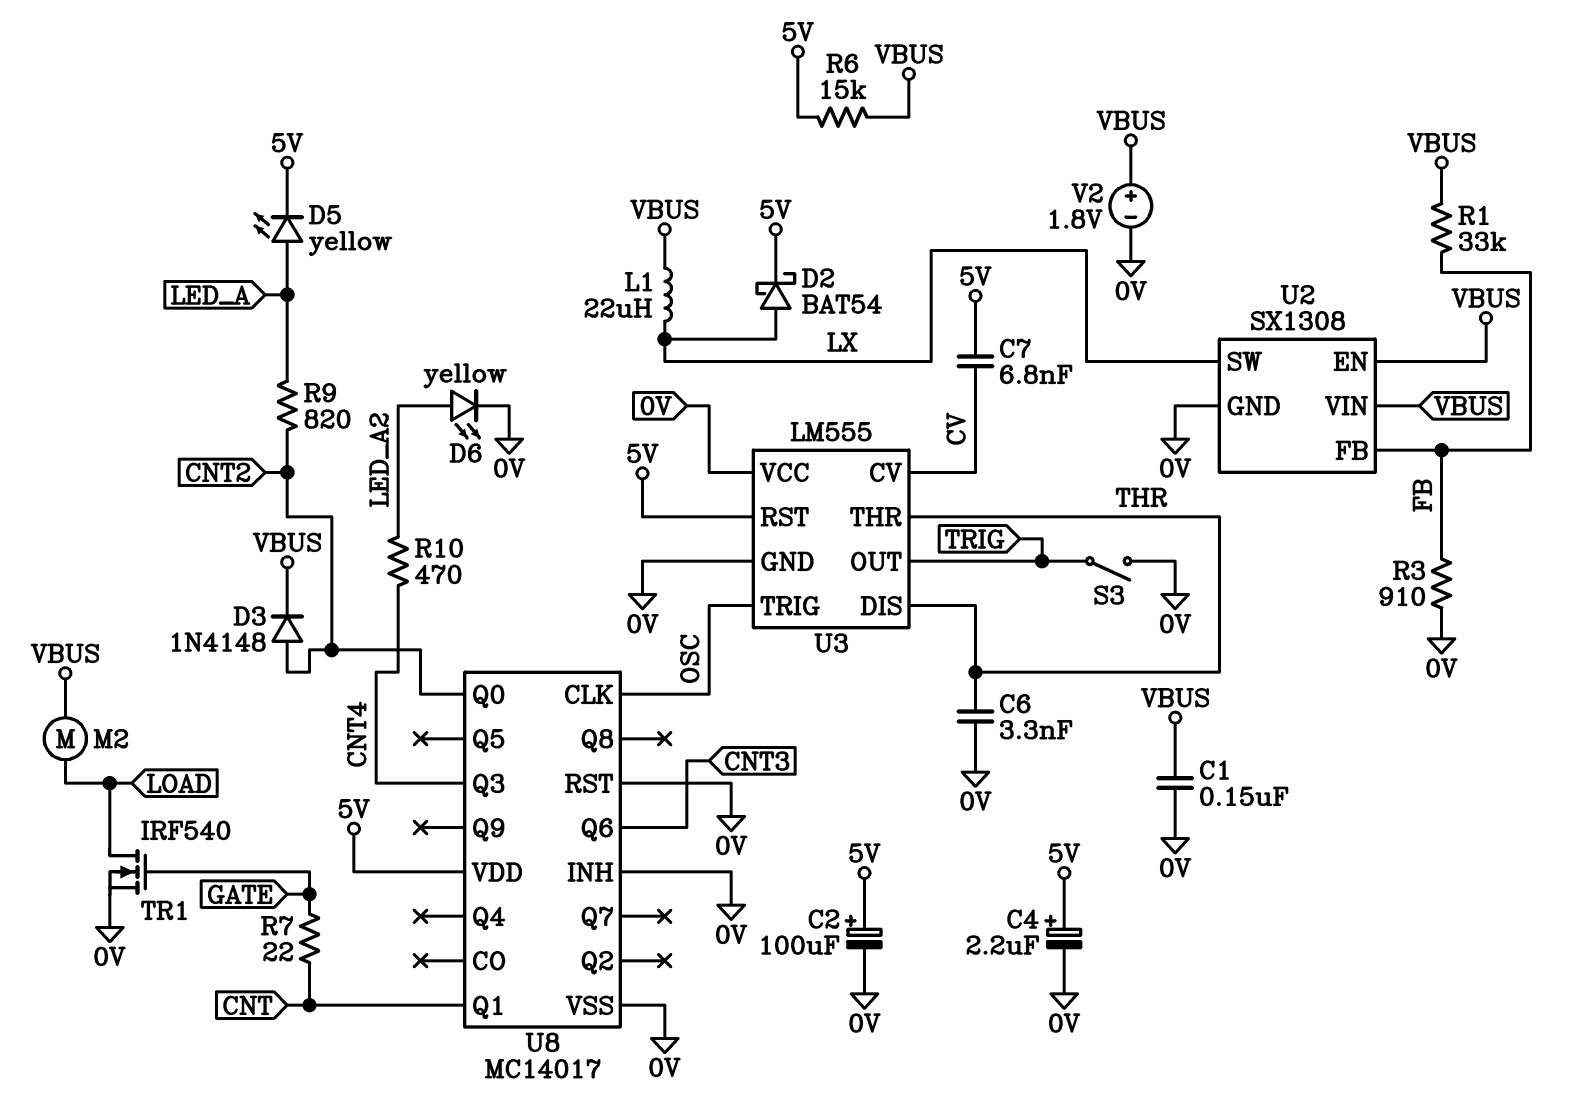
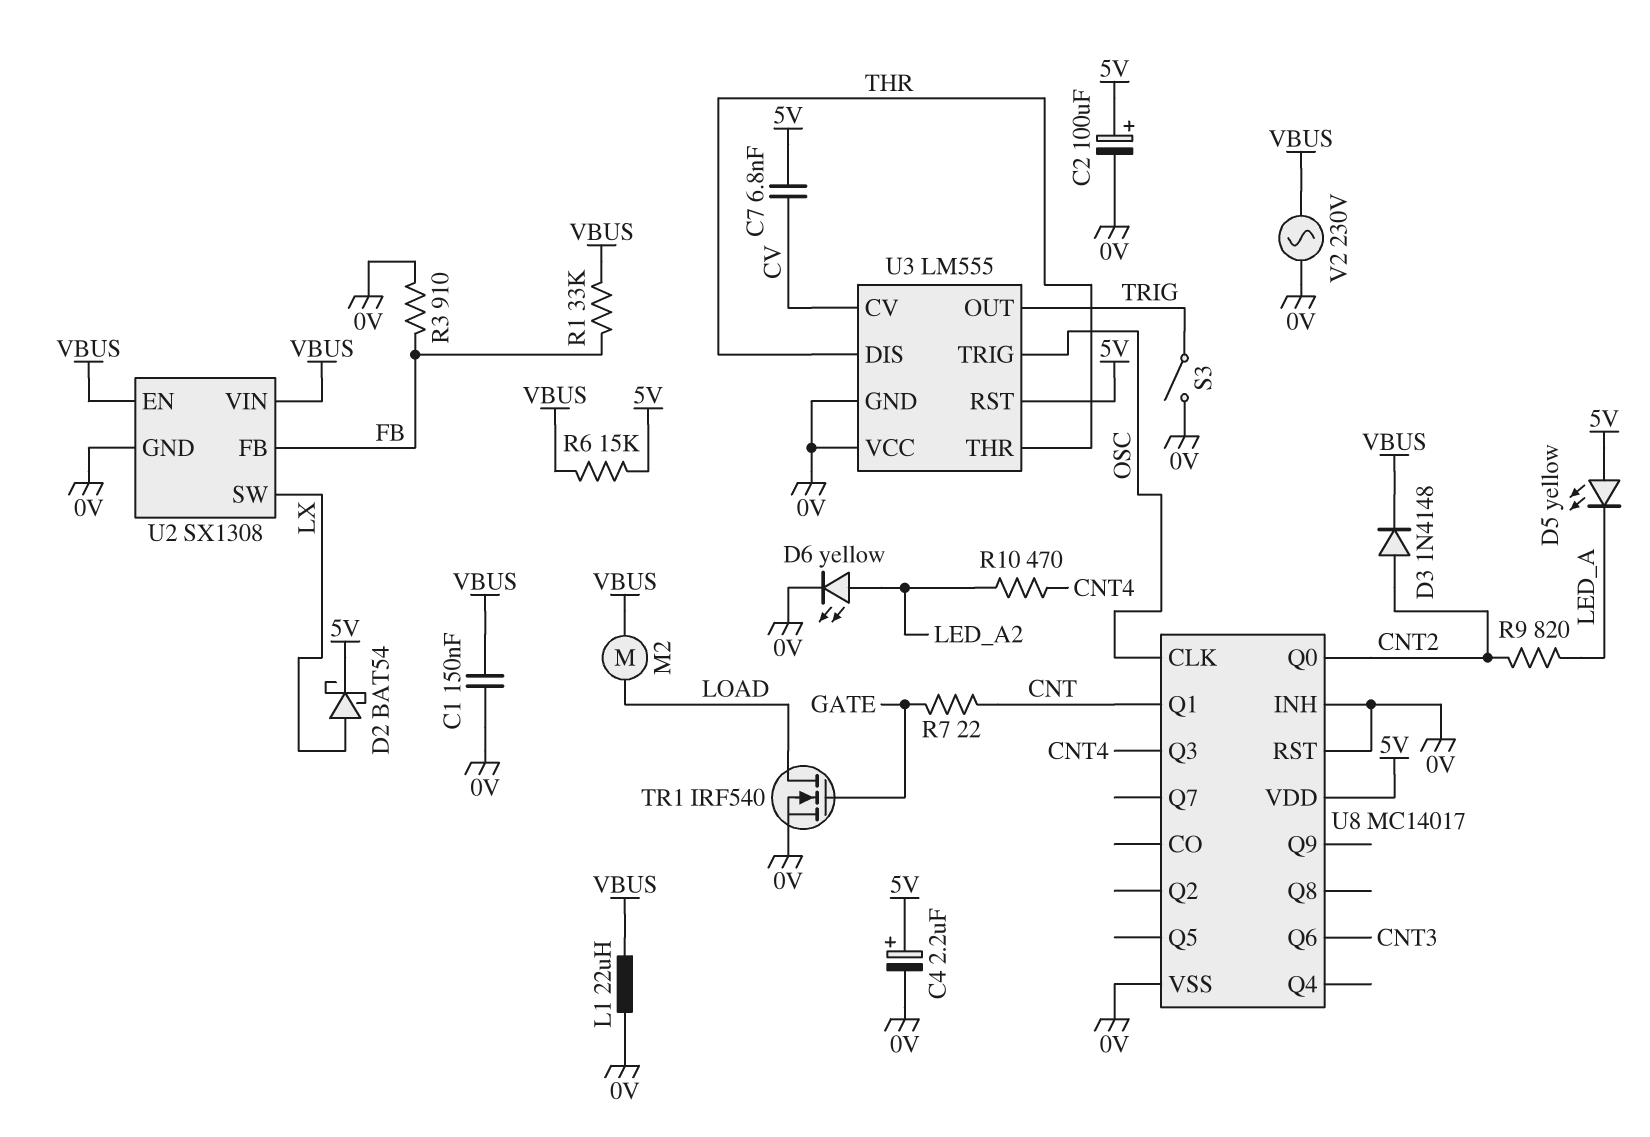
C6: 3.3nF (0V, THR) -> none
D5: LED yellow (A LED_A, K 5V) -> LED yellow (A 5V, K LED_A)
L1: 22uH (LX, VBUS) -> 22uH (0V, VBUS)
V2: 1.8V (plus VBUS, minus 0V) -> AC 230V (0V, VBUS)

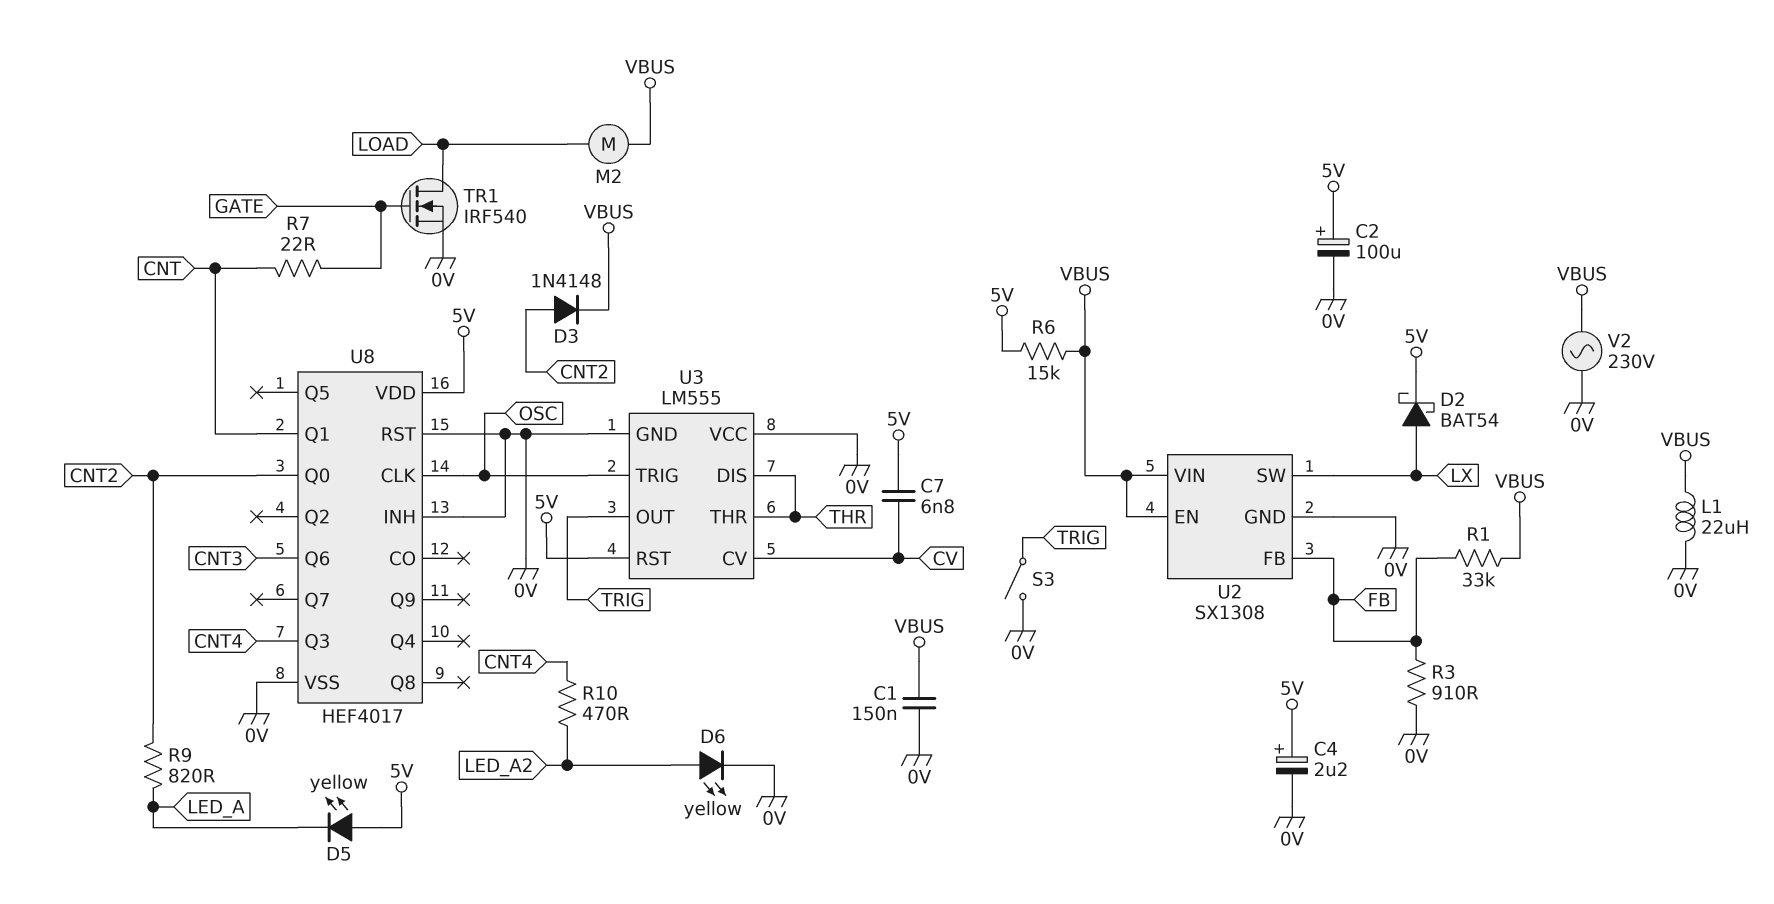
U8: MC14017 -> HEF4017

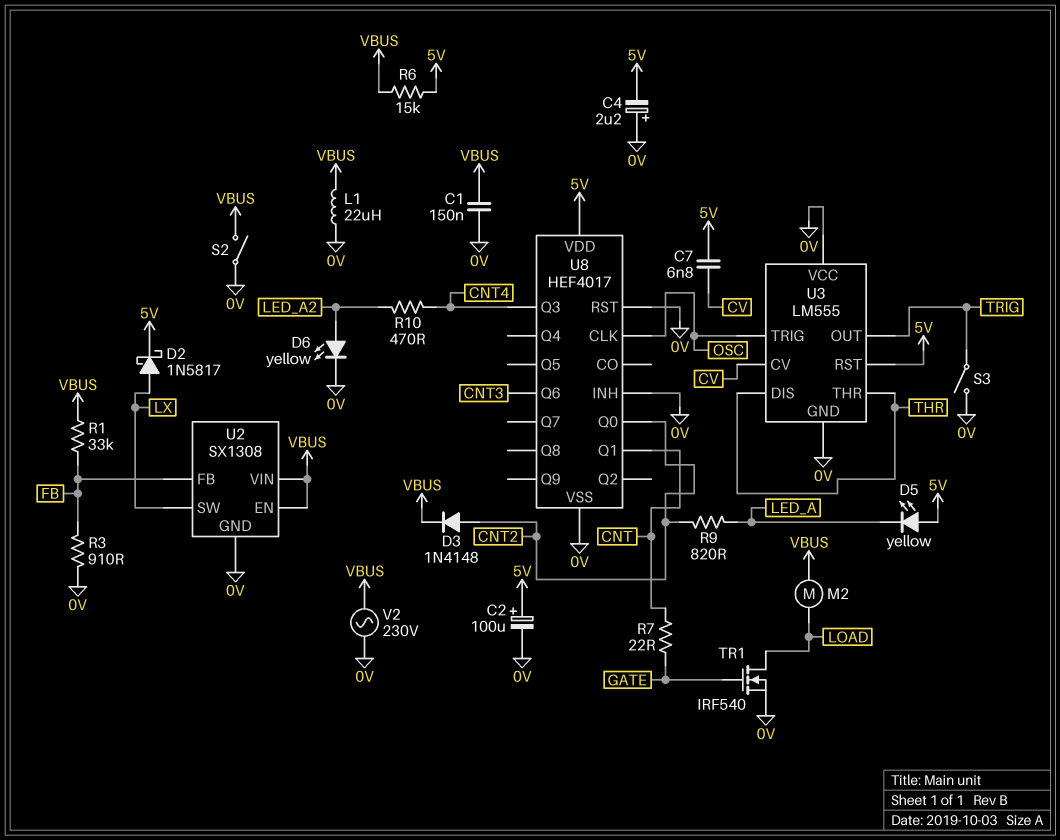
C4: 2.2uF (plus 5V, minus 0V) -> 2.2uF (plus 0V, minus 5V)
D2: schottky BAT54 (A LX, K 5V) -> schottky 1N5817 (A LX, K 5V)
S2: none -> switch (0V, VBUS)

